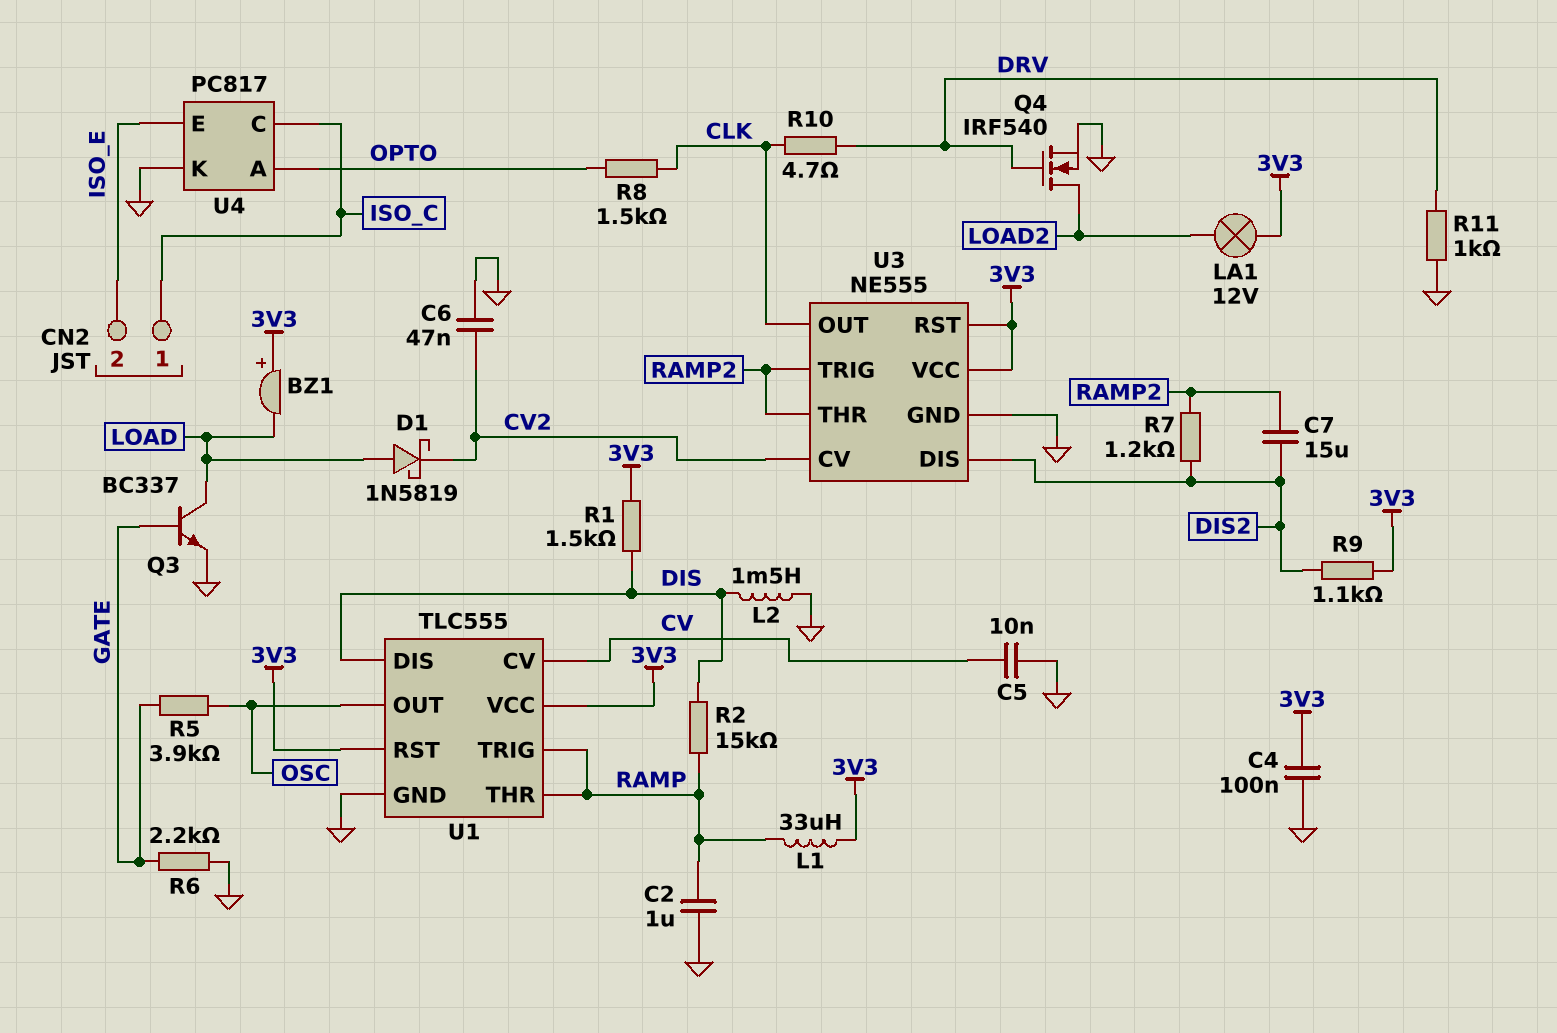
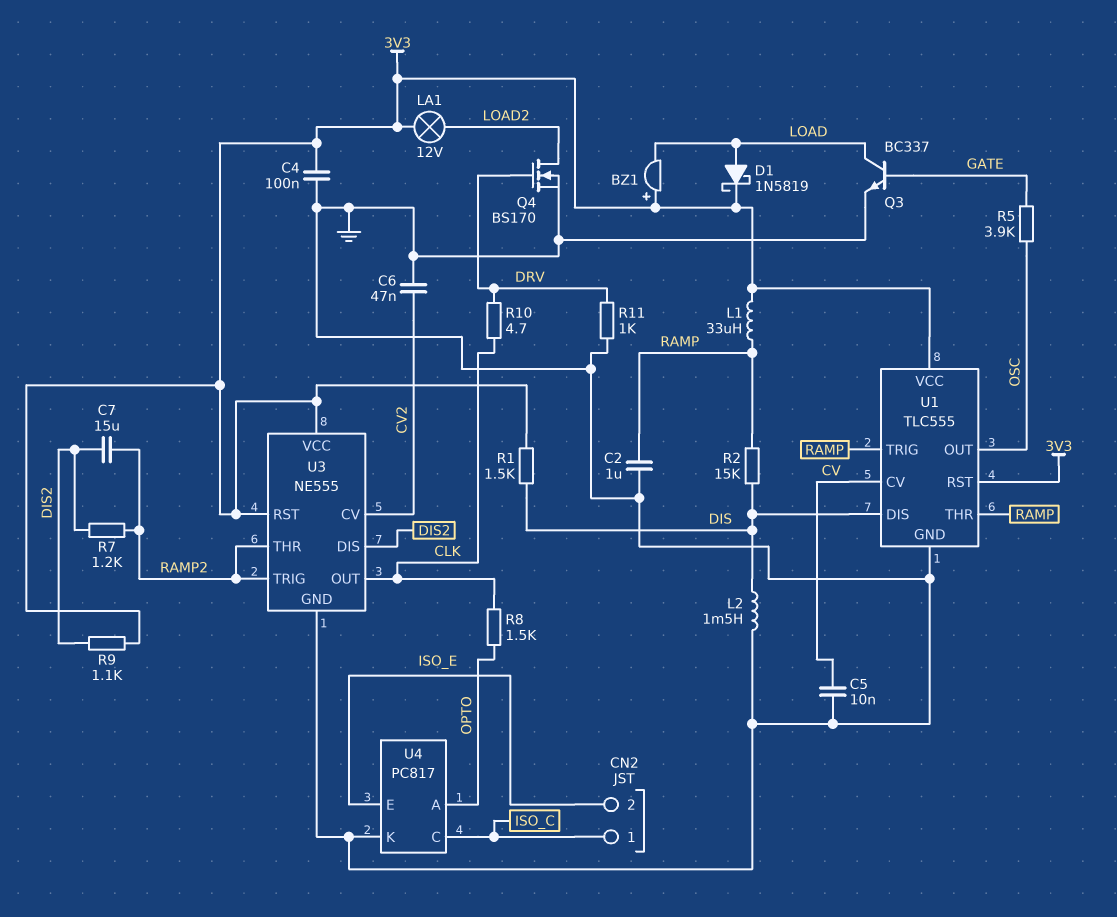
D1: schottky 1N5819 (A LOAD, K CV2) -> schottky 1N5819 (A LOAD, K 3V3)
Q4: NMOS IRF540 (G DRV, D LOAD2, S GND) -> NMOS BS170 (G DRV, D LOAD2, S GND)
R6: 2.2k (GATE, GND) -> none

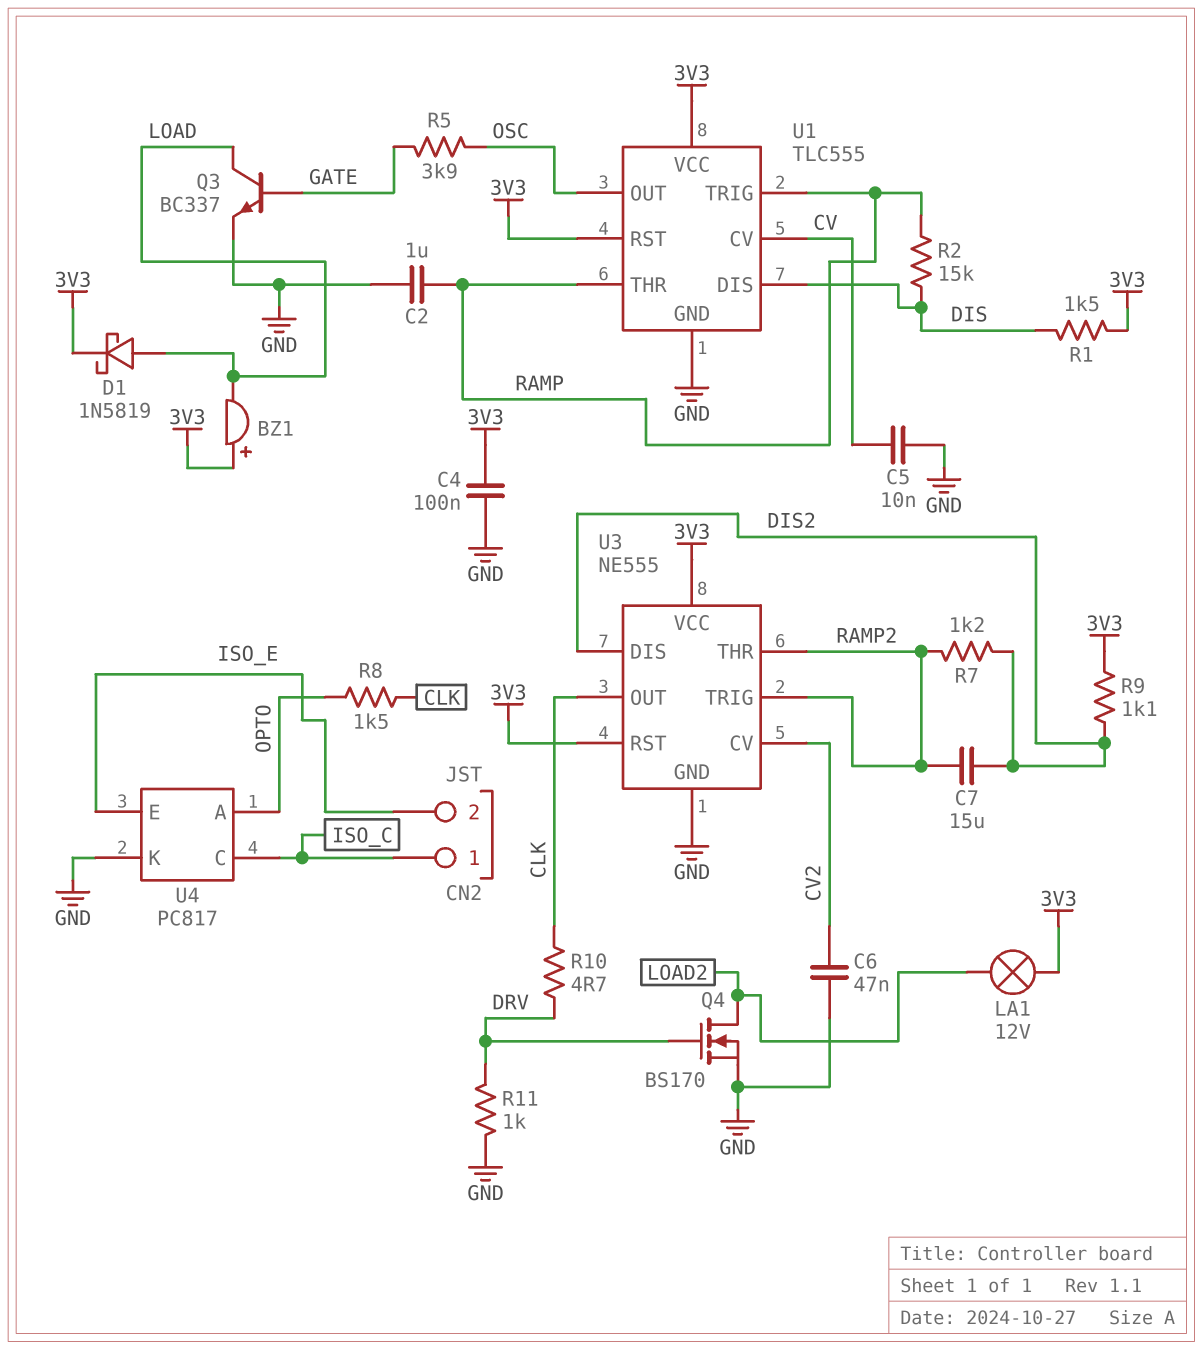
L1: 33uH (3V3, RAMP) -> none
L2: 1.5mH (DIS, GND) -> none

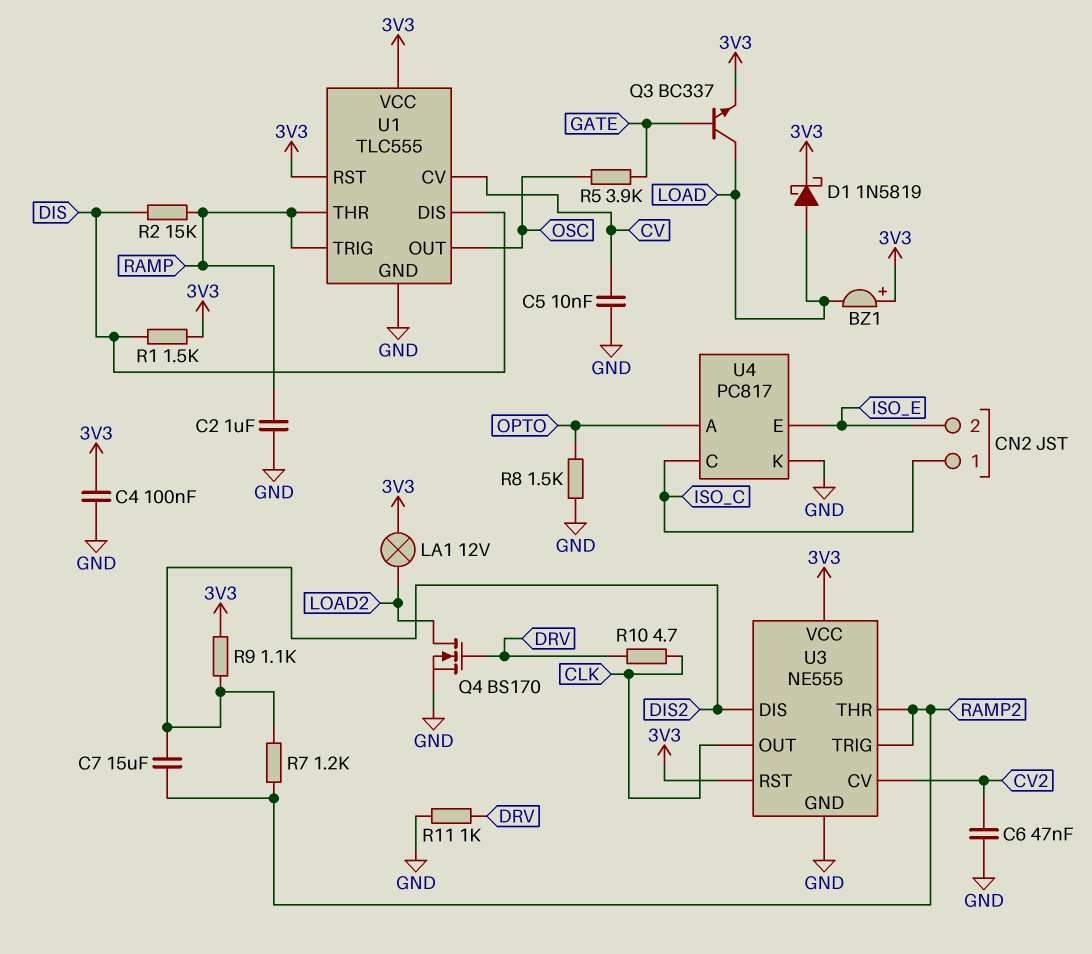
Q3: NPN BC337 (B GATE, C LOAD, E GND) -> NPN BC337 (B GATE, C LOAD, E 3V3)
R8: 1.5k (CLK, OPTO) -> 1.5k (GND, OPTO)

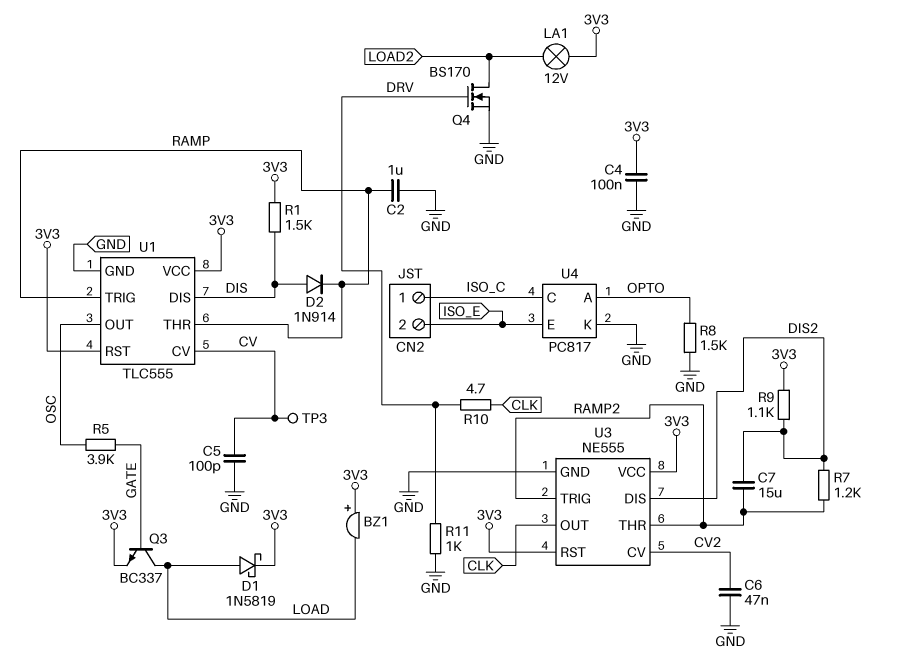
C5: 10nF (CV, GND) -> 100pF (CV, GND)
D2: none -> diode 1N914 (A DIS, K RAMP)
R2: 15k (DIS, RAMP) -> none
TP3: none -> test point (CV)

